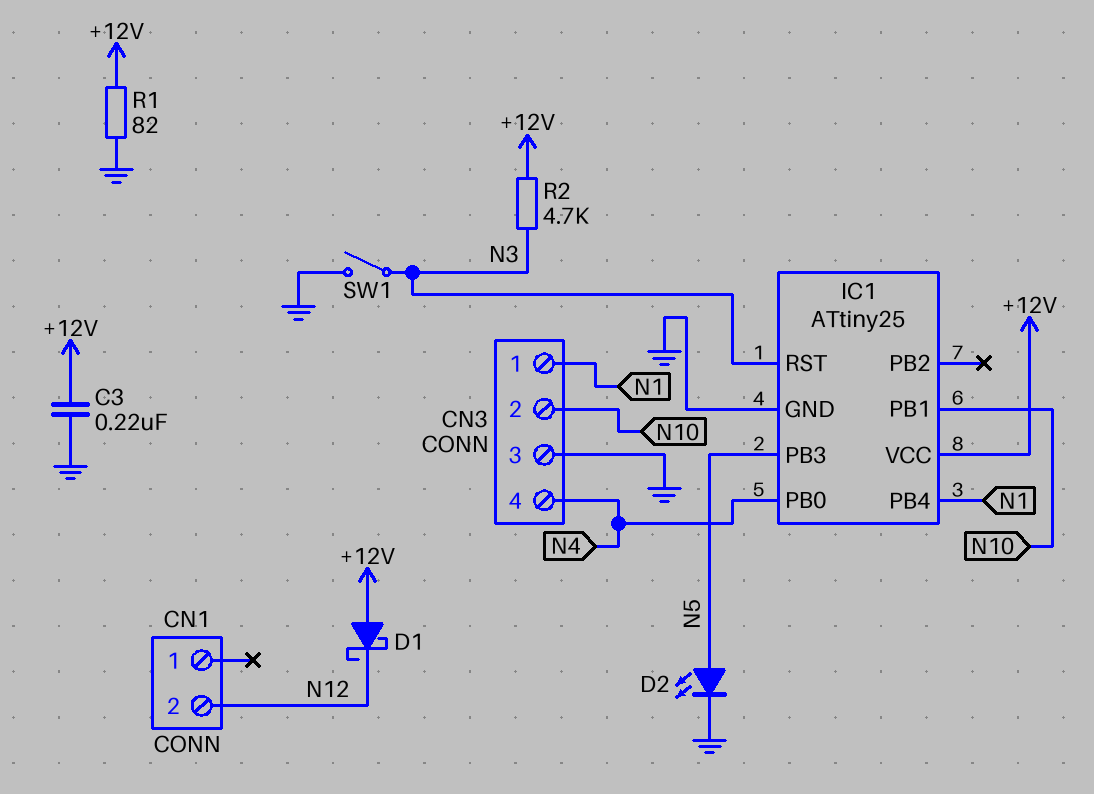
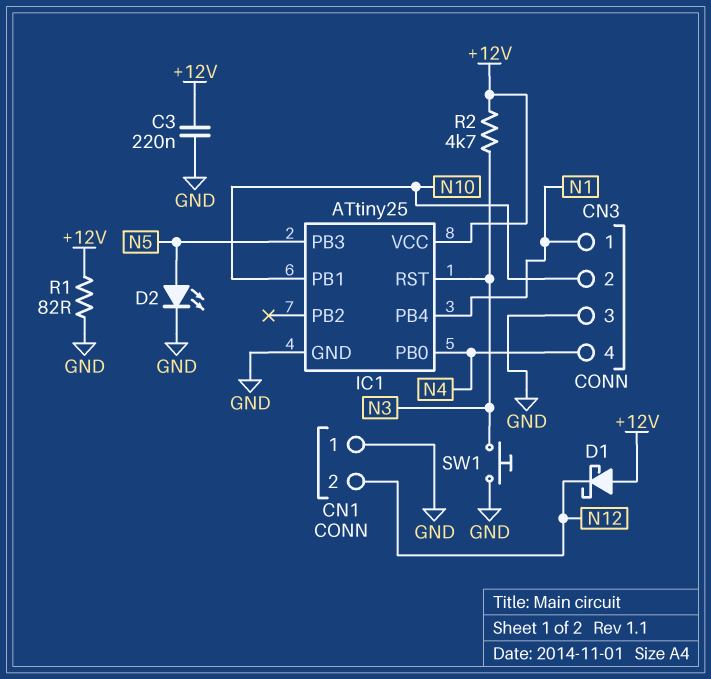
CN1 pin 1: none -> GND
SW1: switch (GND, N3) -> button (GND, N3)

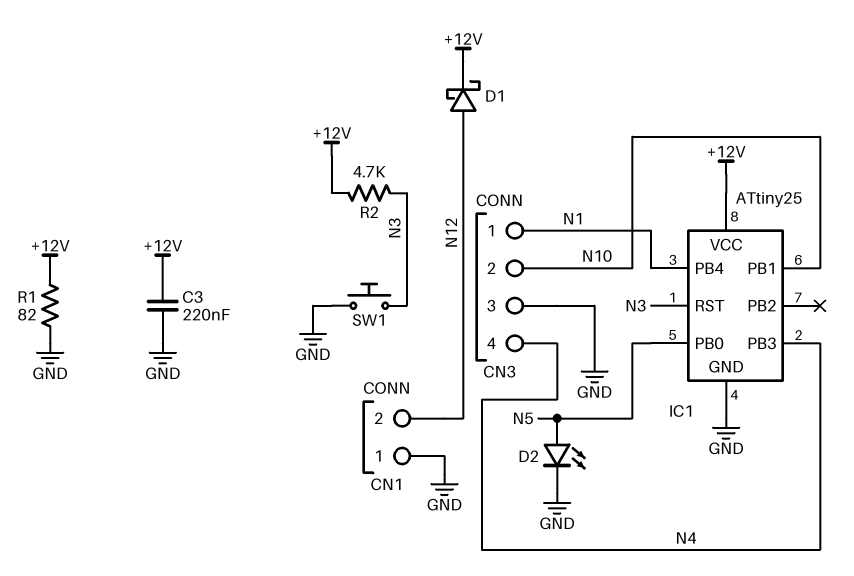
D1: schottky (A +12V, K N12) -> schottky (A N12, K +12V)
IC1 pin PB0: N4 -> N5
IC1 pin PB3: N5 -> N4

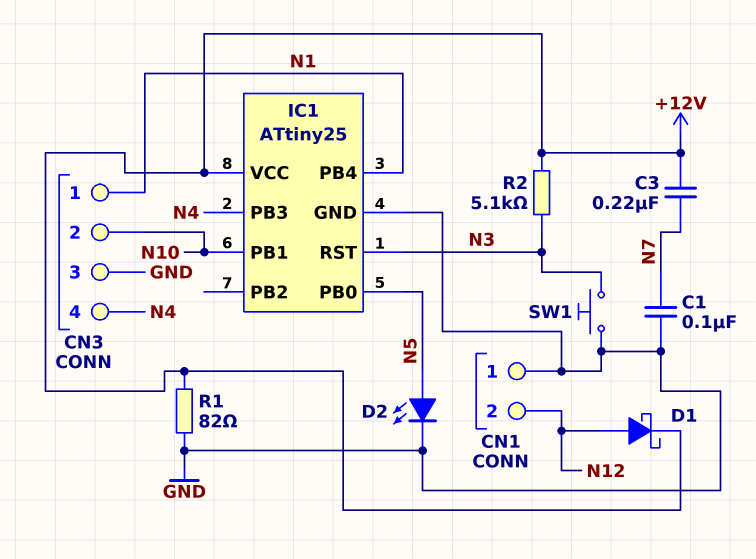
C1: none -> 100nF (GND, N7)
C3: 220nF (+12V, GND) -> 220nF (+12V, N7)
R2: 4.7k (+12V, N3) -> 5.1k (+12V, N3)

